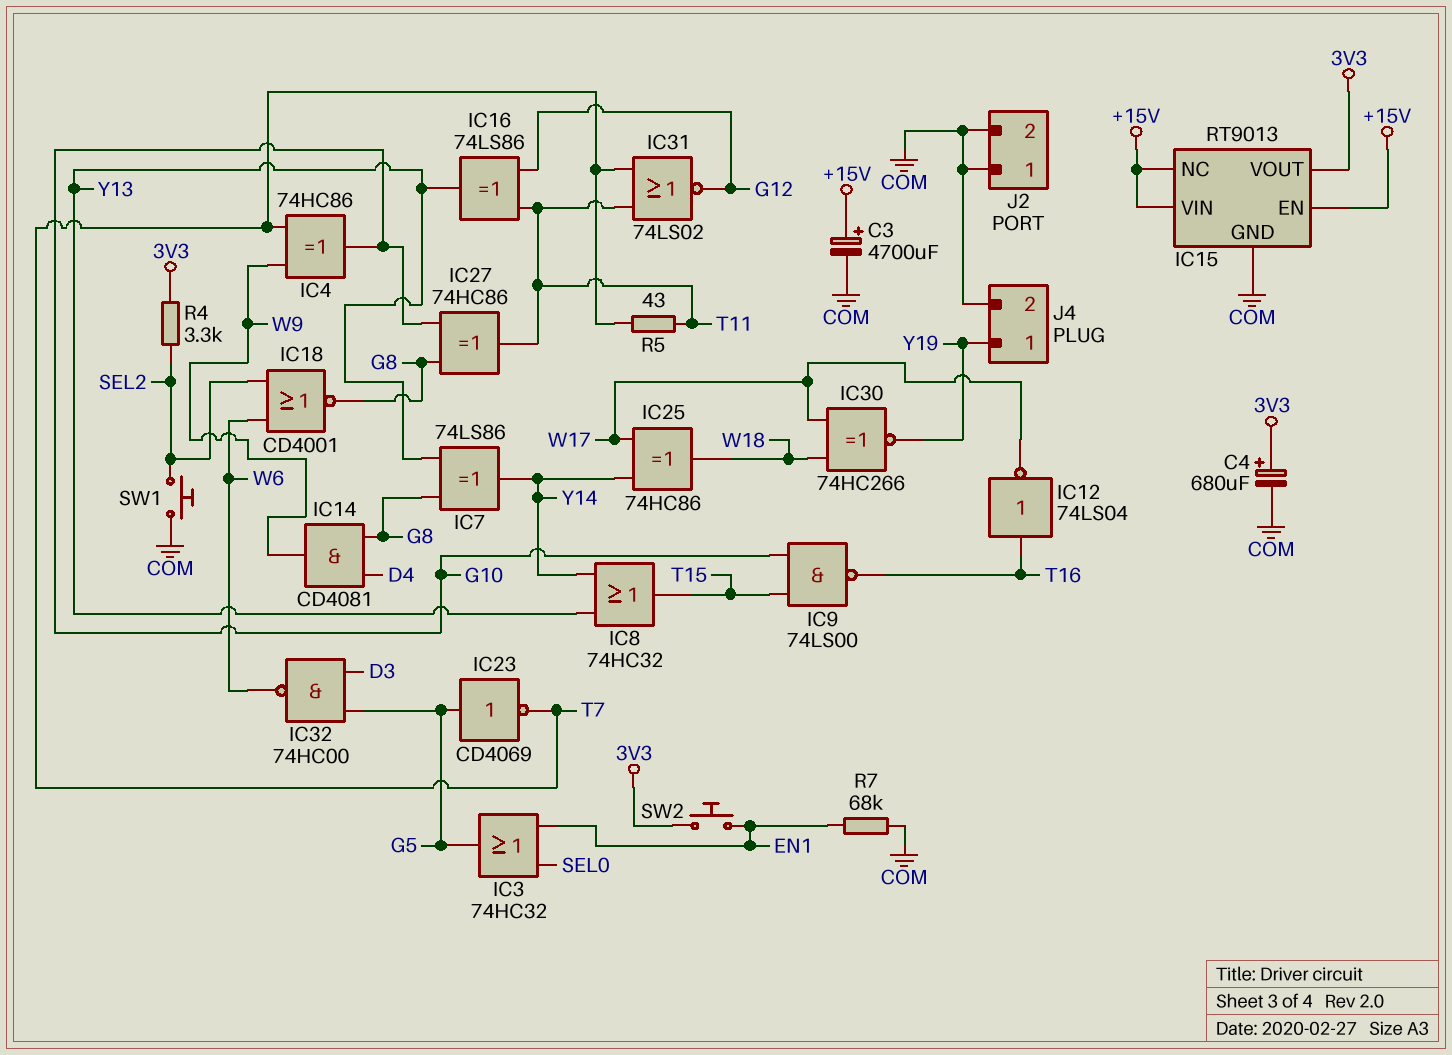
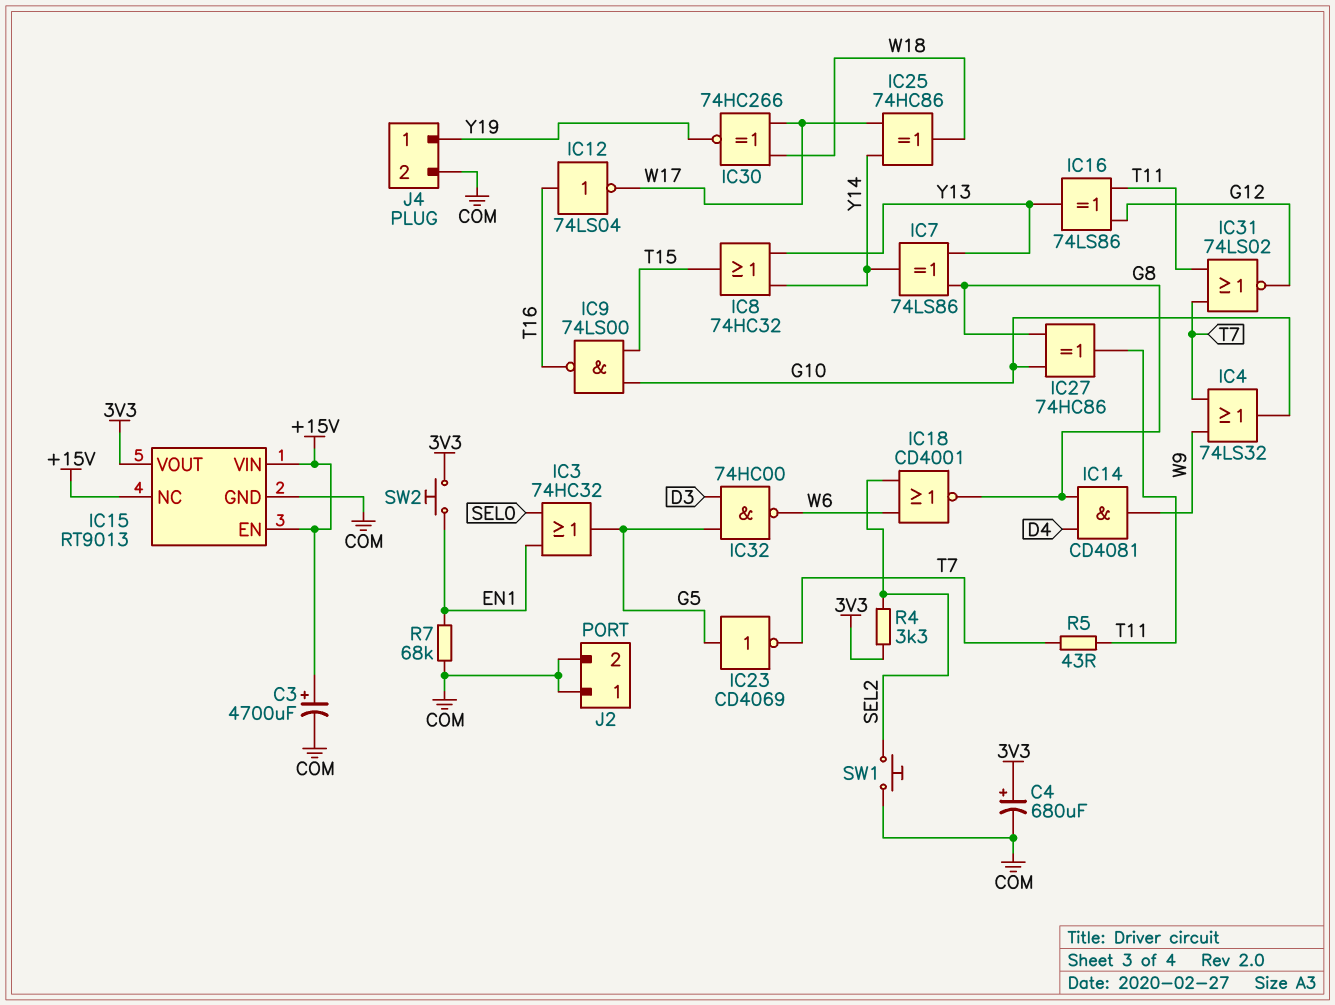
IC4: XOR 74HC86 (in T7, in W9, out G10) -> OR 74LS32 (in T7, in W9, out G10)

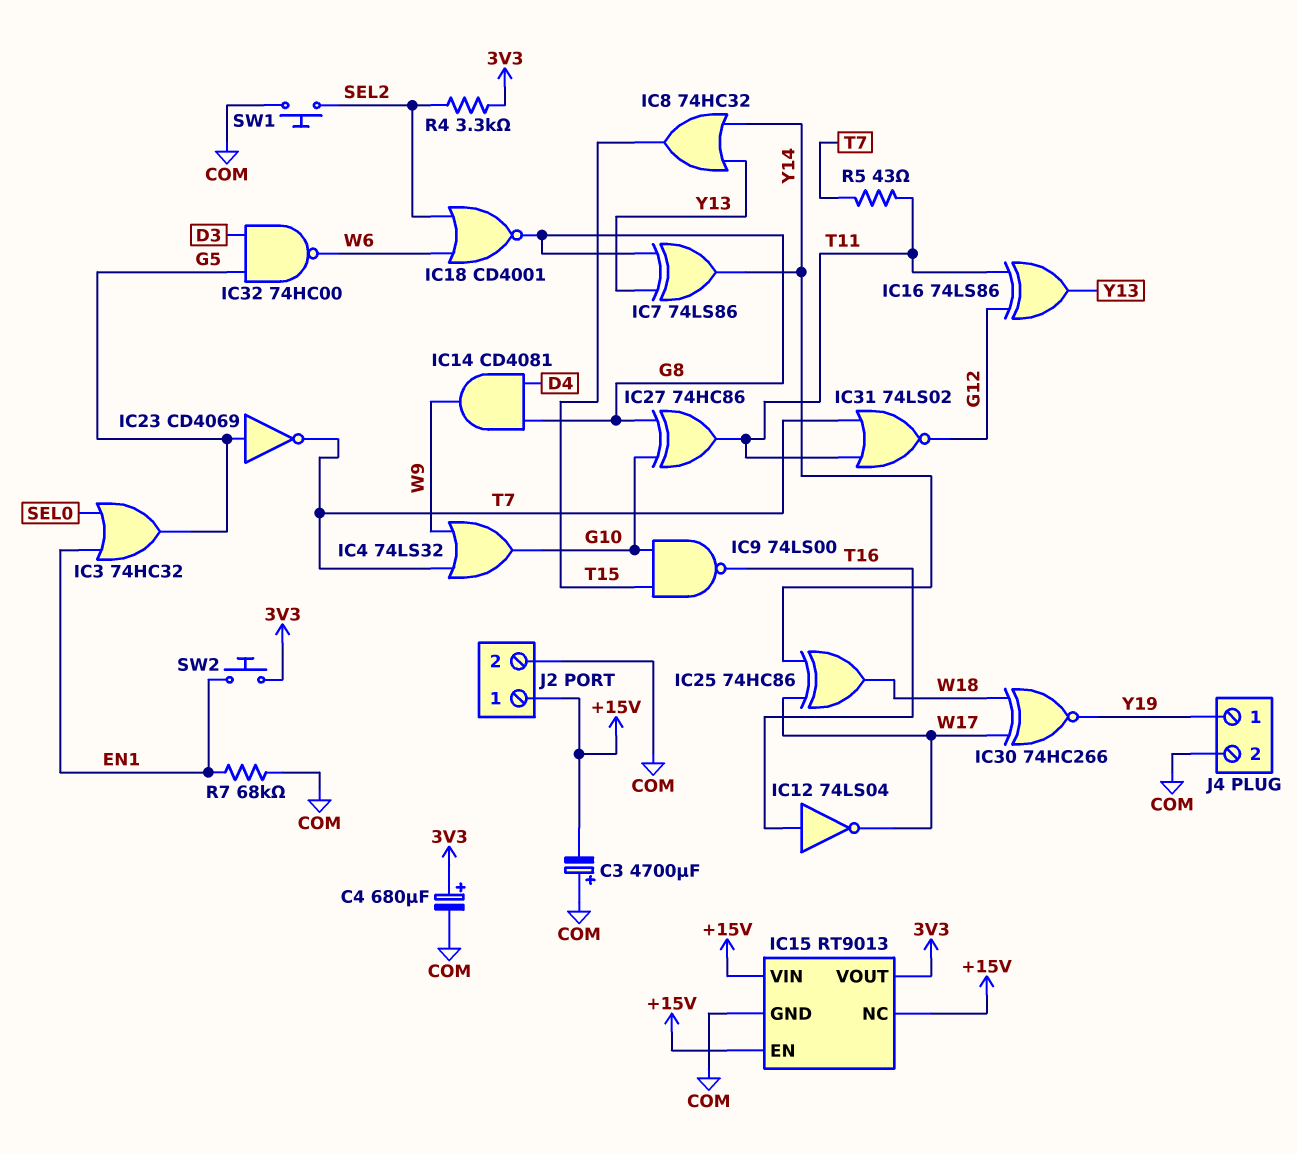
C3: 4700uF (plus +15V, minus COM) -> 4700uF (plus COM, minus +15V)
J2 pin 1: COM -> +15V

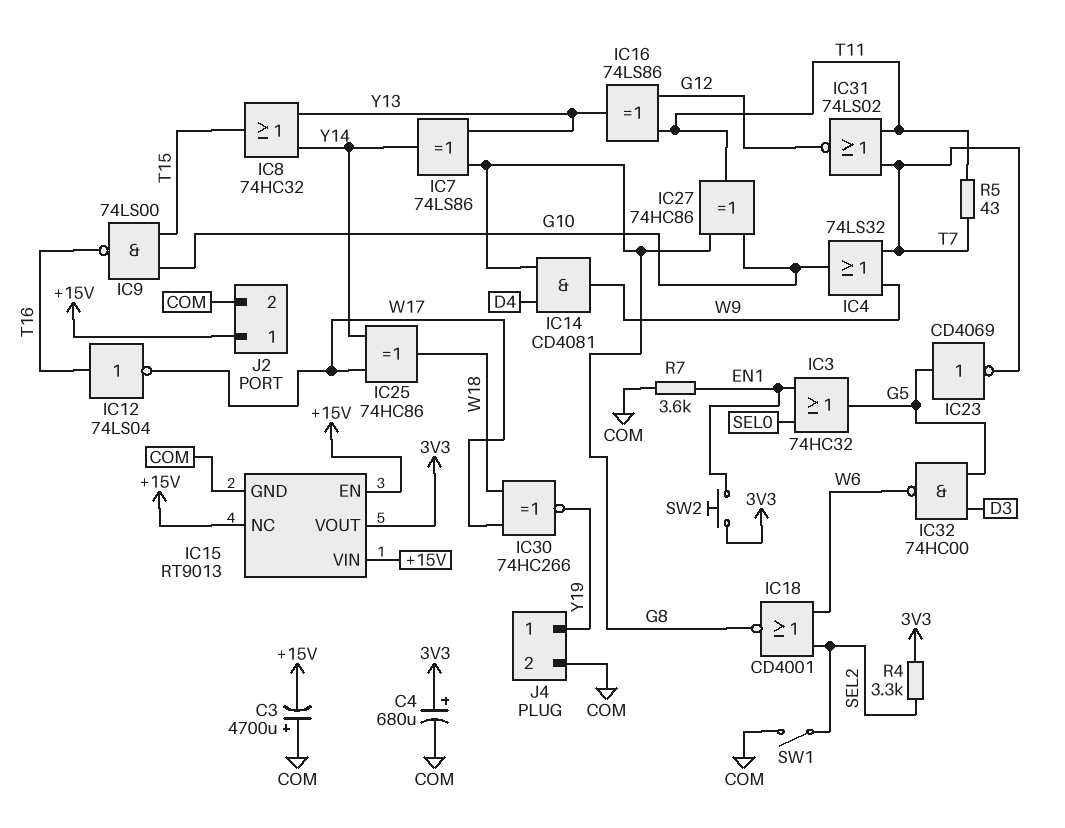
R7: 68k (COM, EN1) -> 3.6k (COM, EN1)
SW1: button (COM, SEL2) -> switch (COM, SEL2)

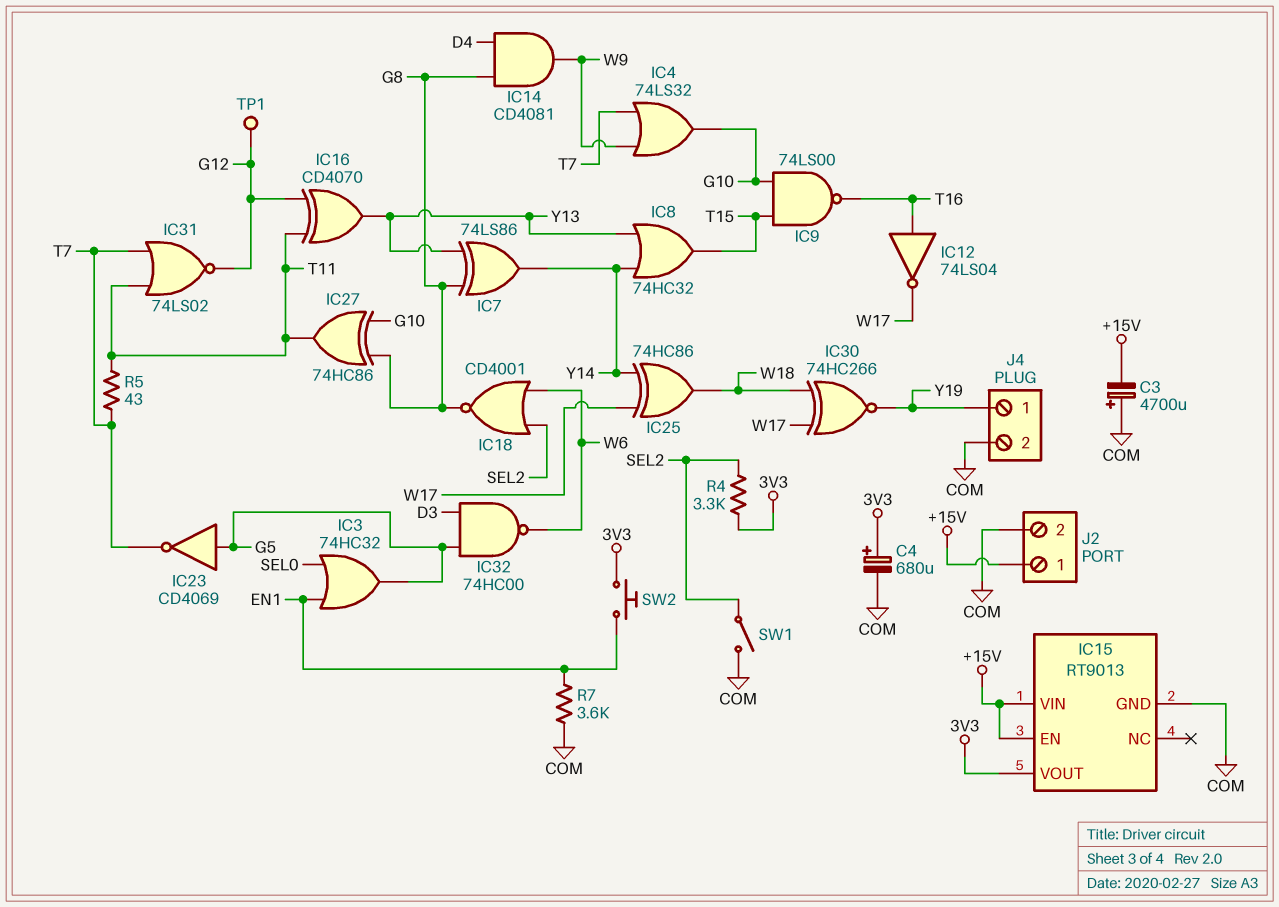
IC15 pin NC: +15V -> none
IC16: XOR 74LS86 (in G12, in T11, out Y13) -> XOR CD4070 (in G12, in T11, out Y13)
TP1: none -> test point (G12)

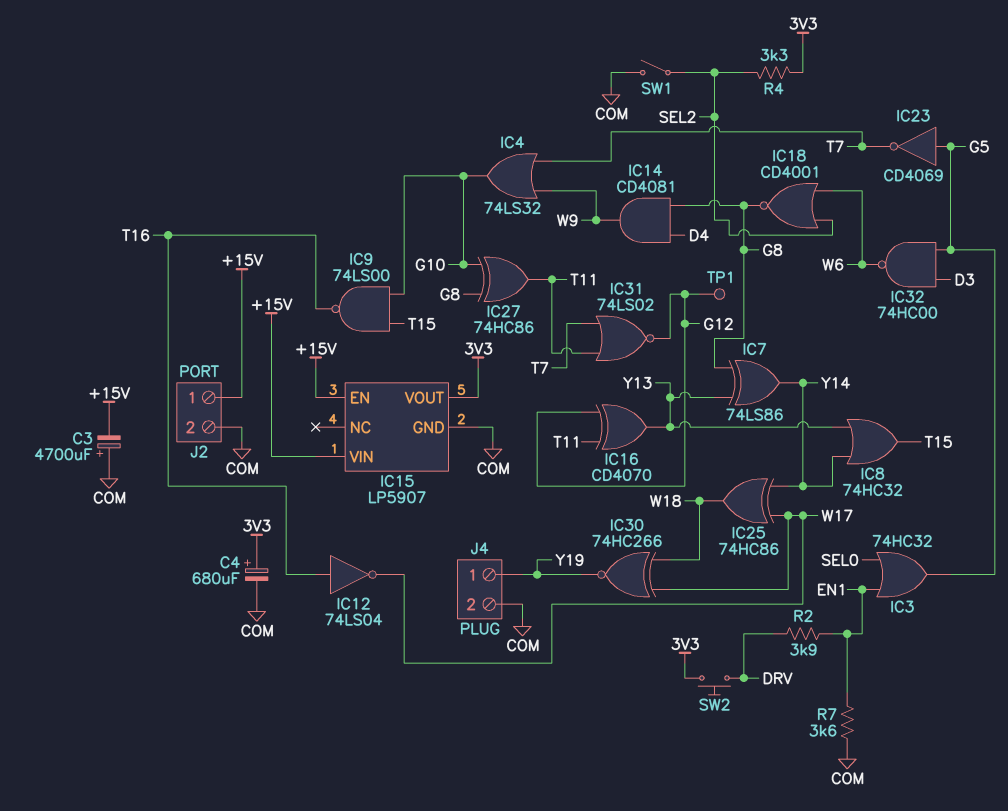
IC15: RT9013 -> LP5907
R2: none -> 3.9k (DRV, EN1)
R5: 43 (T7, T11) -> none
SW2: button (3V3, EN1) -> button (3V3, DRV)

